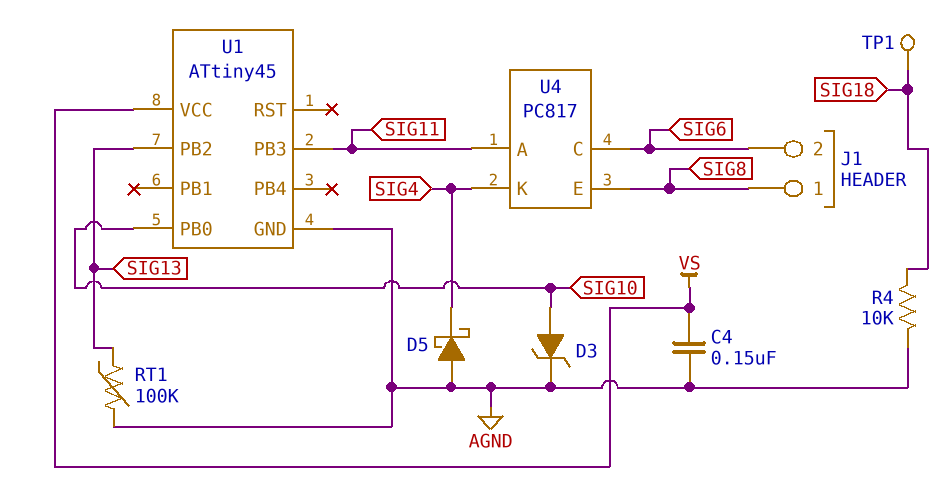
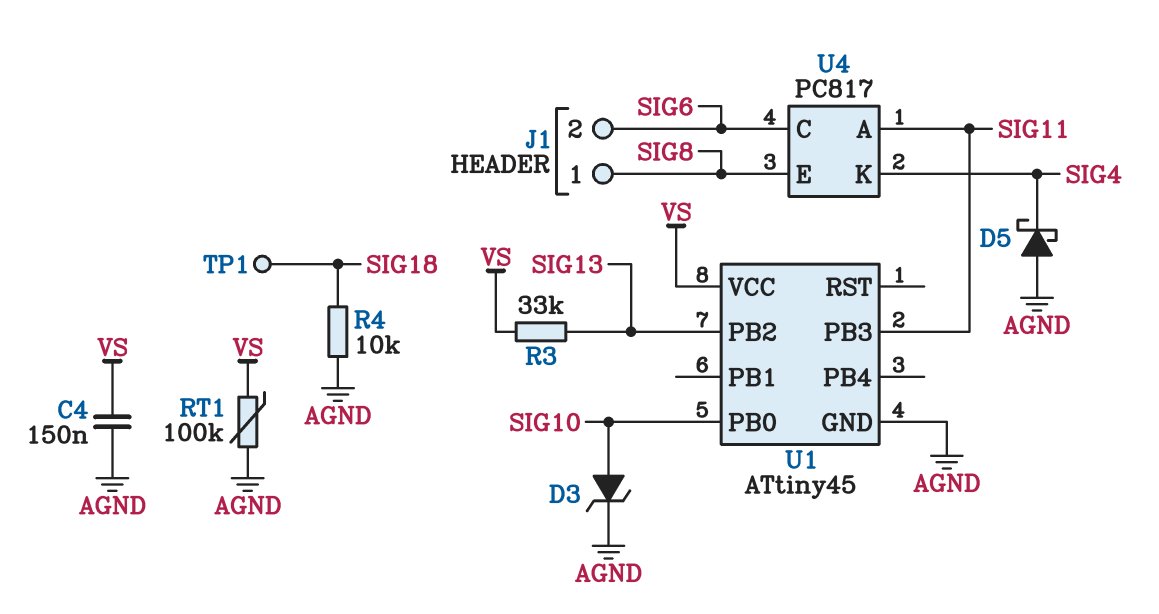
R3: none -> 33k (SIG13, VS)
RT1: 100k (AGND, SIG13) -> 100k (AGND, VS)

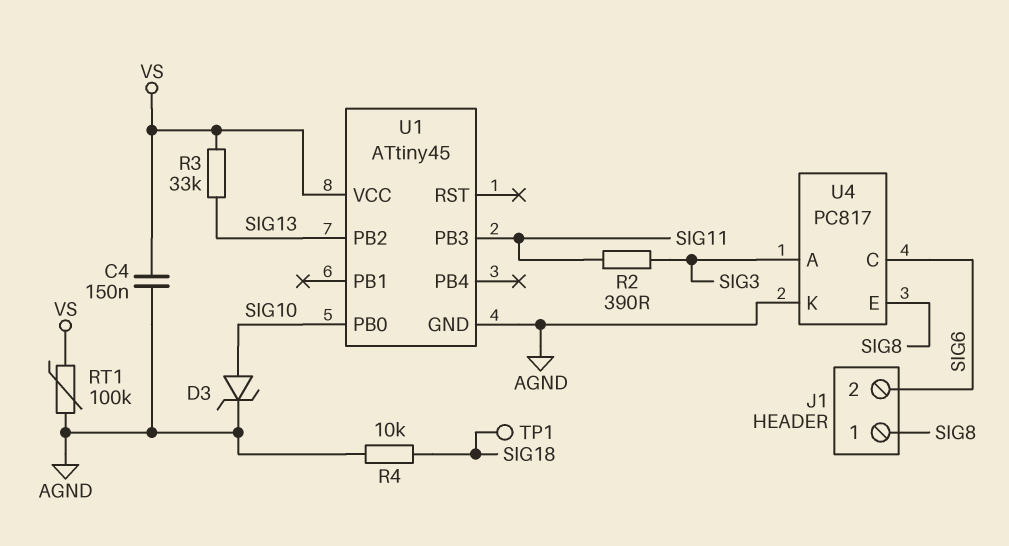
D5: schottky (A AGND, K SIG4) -> none
R2: none -> 390 (SIG3, SIG11)
U4 pin A: SIG11 -> SIG3
U4 pin K: SIG4 -> AGND

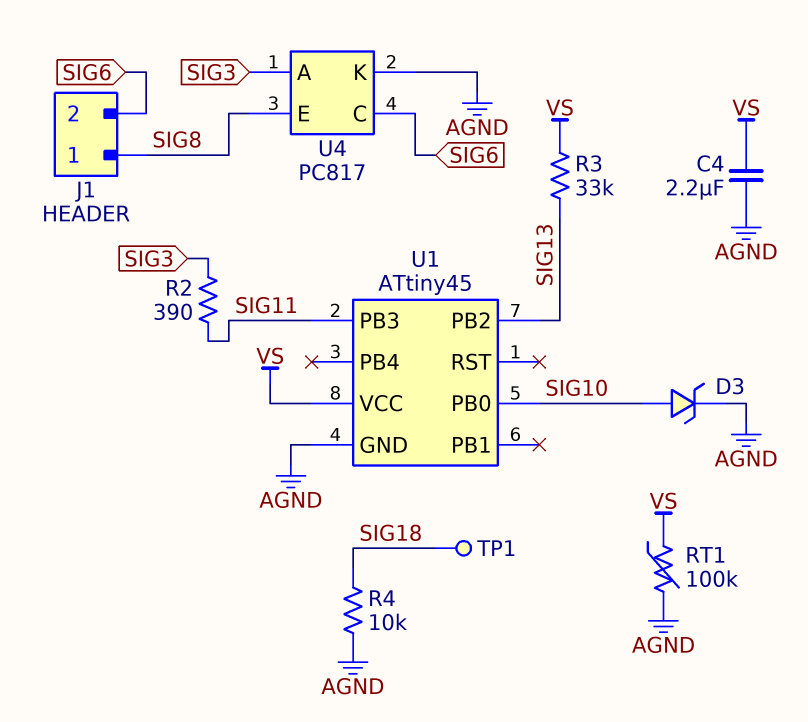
C4: 150nF (AGND, VS) -> 2.2uF (AGND, VS)

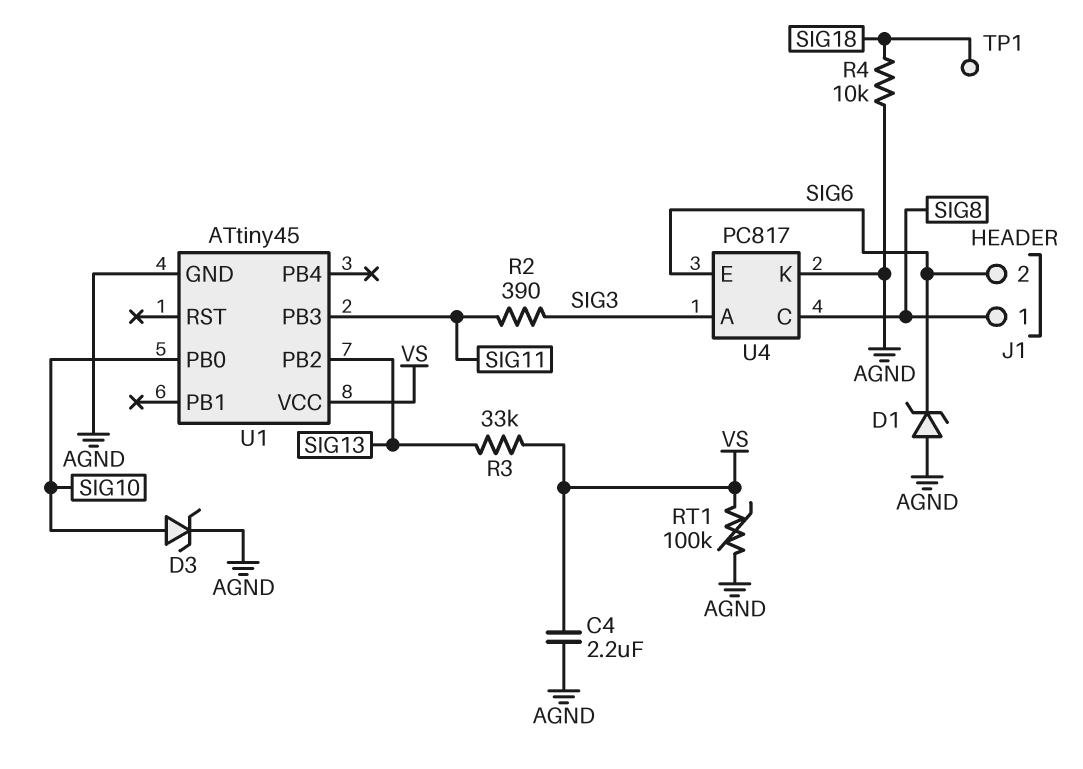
D1: none -> zener (A AGND, K SIG6)
U4 pin C: SIG6 -> SIG8
U4 pin E: SIG8 -> SIG6

